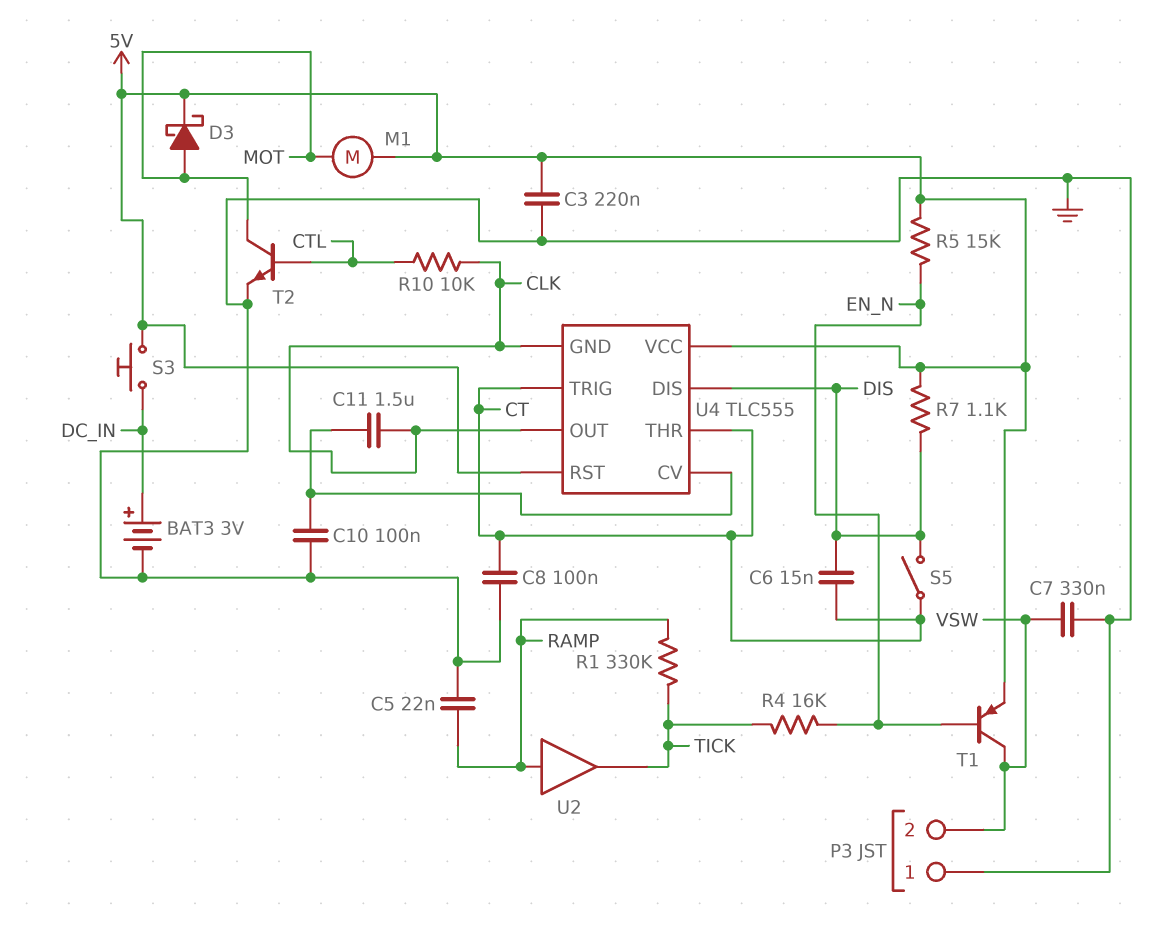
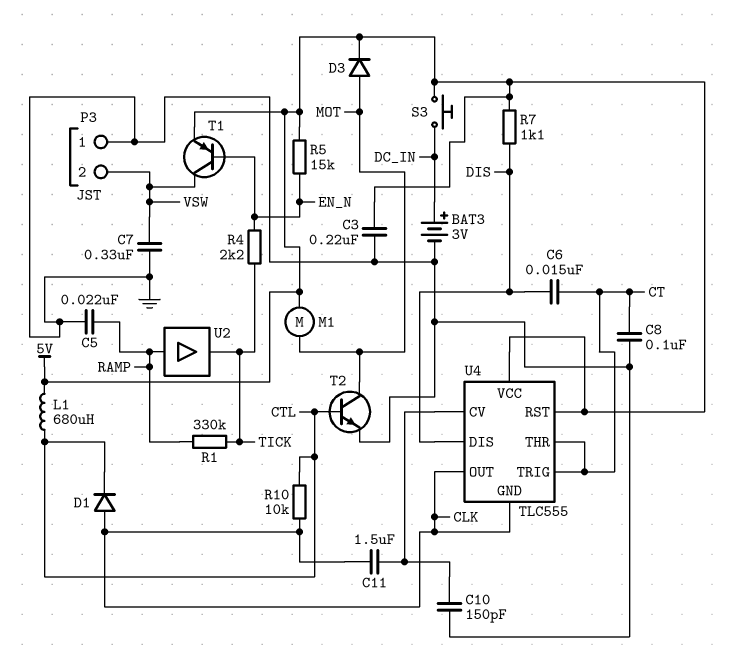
C10: 100nF (GND, U4/CV) -> 150pF (GND, U4/CV)
D1: none -> diode (A CLK, K CTL)
D3: schottky (A MOT, K 5V) -> diode (A MOT, K 5V)
L1: none -> 680uH (5V, CTL)
R4: 16k (EN_N, TICK) -> 2.2k (EN_N, TICK)
S5: switch (CT, DIS) -> none

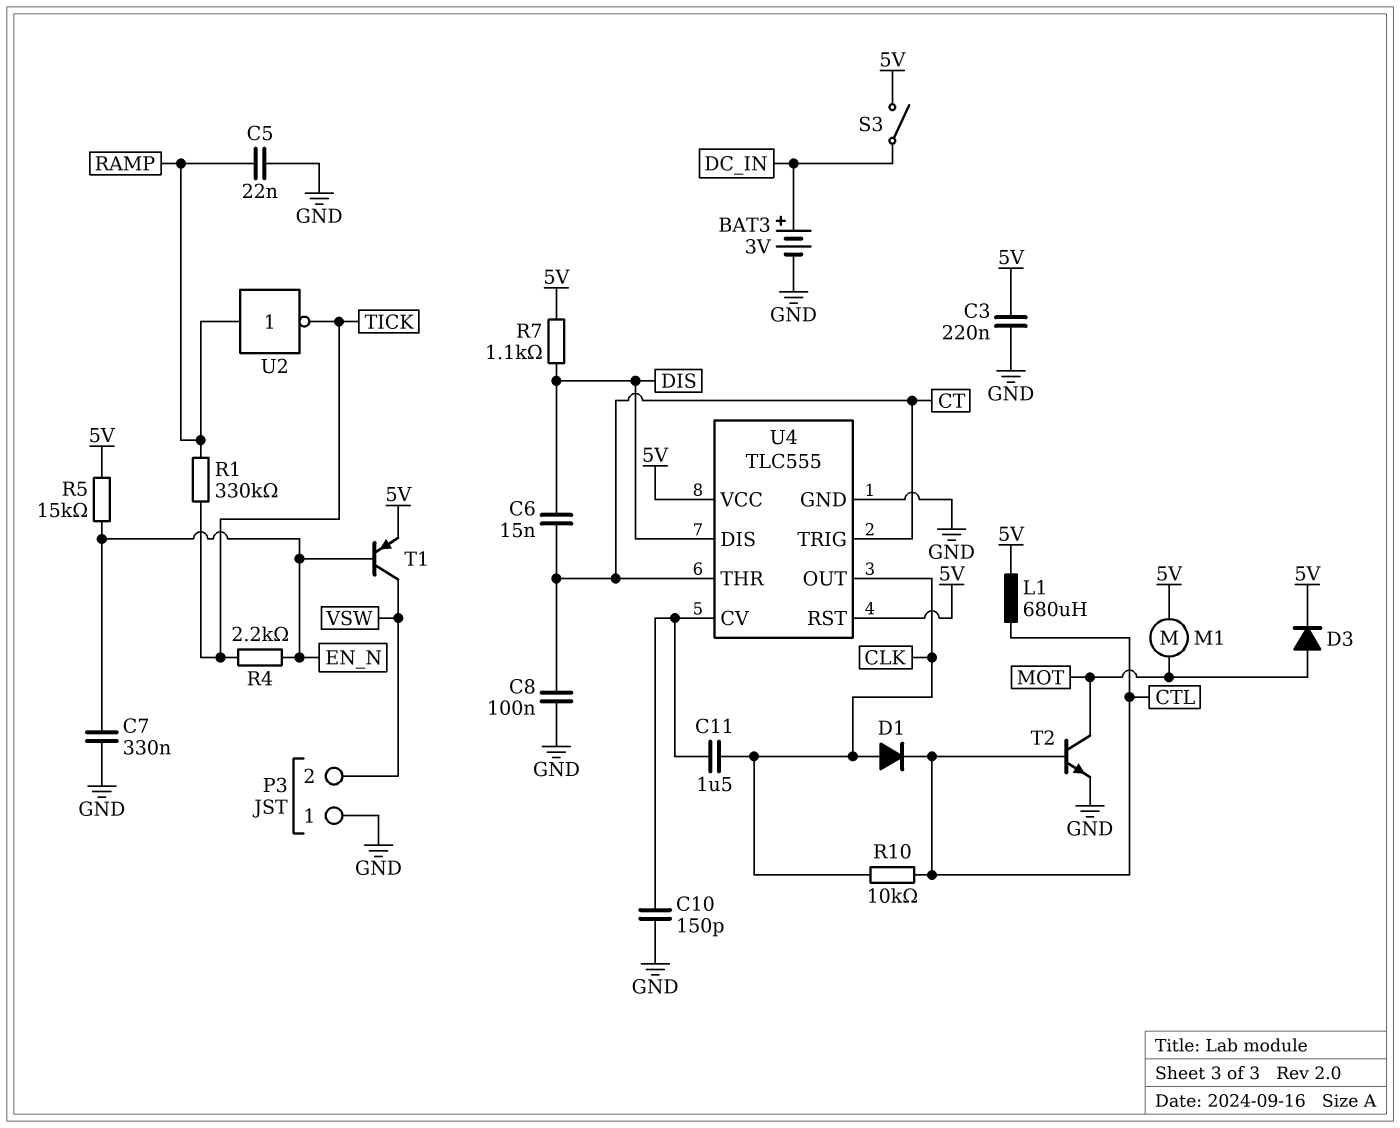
C7: 330nF (GND, VSW) -> 330nF (EN_N, GND)
S3: button (5V, DC_IN) -> switch (5V, DC_IN)
U2: buffer (in RAMP, out TICK) -> NOT (in RAMP, out TICK)
U4 pin GND: CLK -> GND

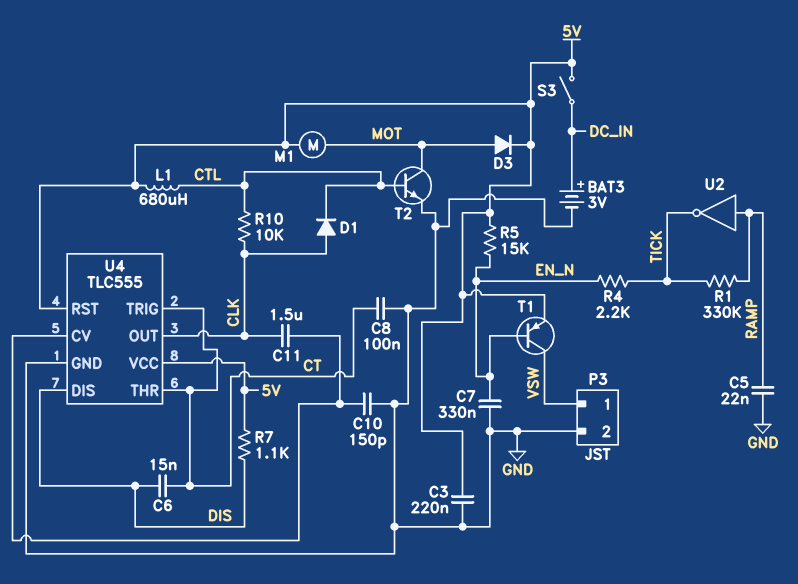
P3 pin 1: GND -> VSW
P3 pin 2: VSW -> GND

